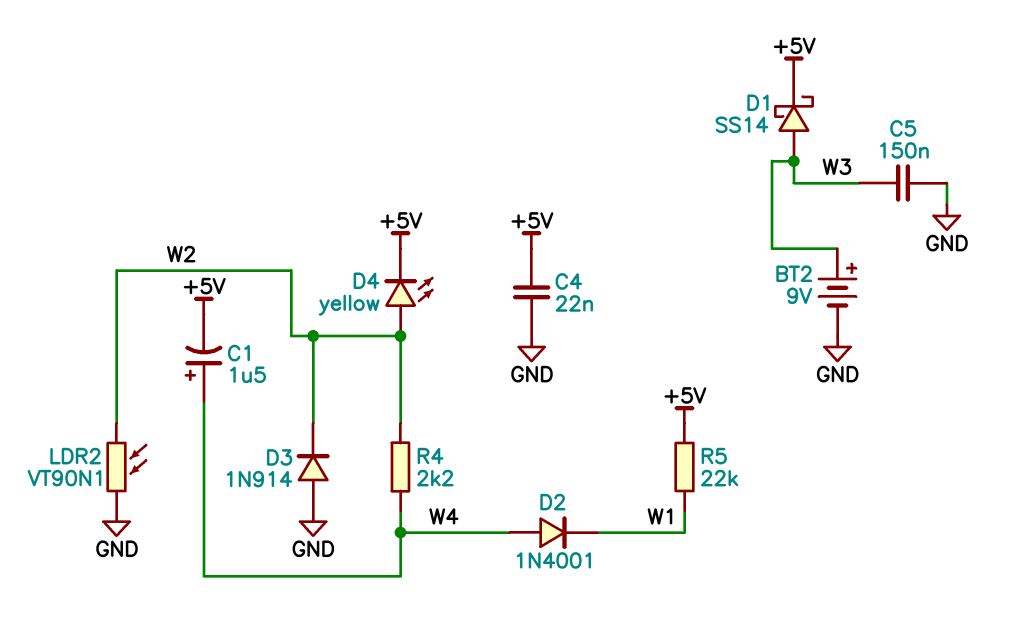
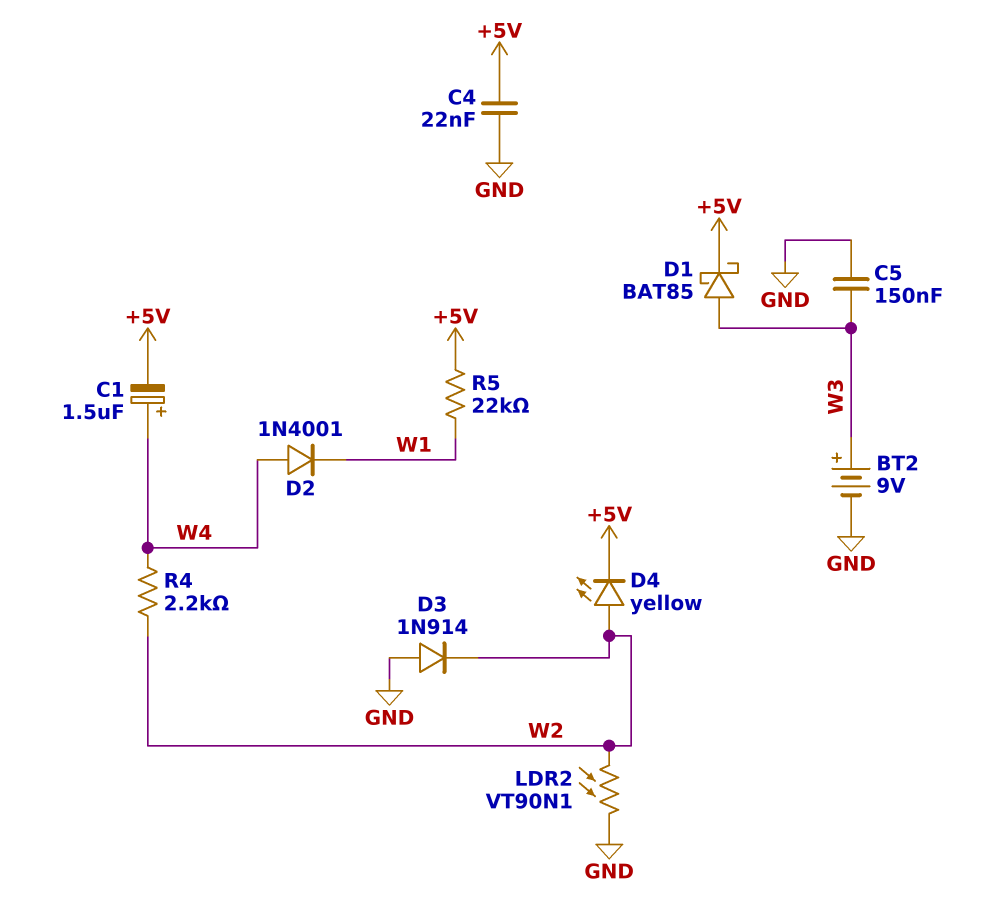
D1: schottky SS14 (A W3, K +5V) -> schottky BAT85 (A W3, K +5V)

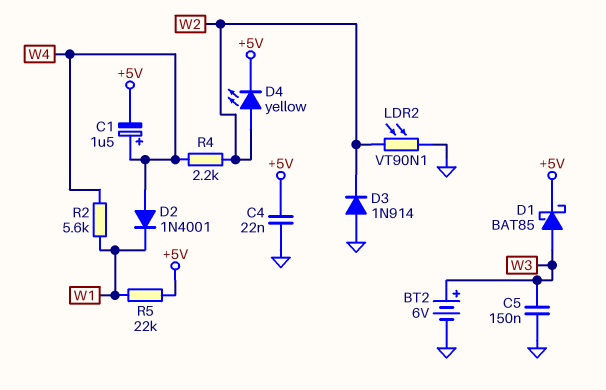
BT2: 9V (plus W3, minus GND) -> 6V (plus W3, minus GND)
R2: none -> 5.6k (W1, W4)

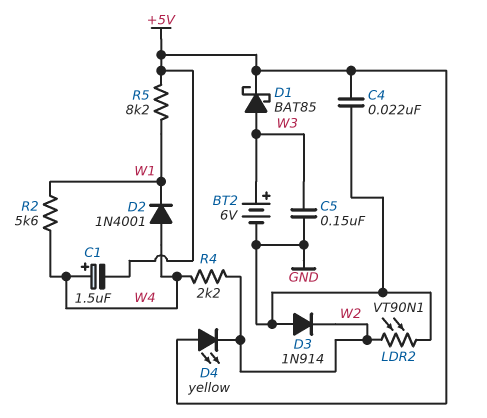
D4: LED yellow (A W2, K +5V) -> LED yellow (A +5V, K W2)
R5: 22k (+5V, W1) -> 8.2k (+5V, W1)

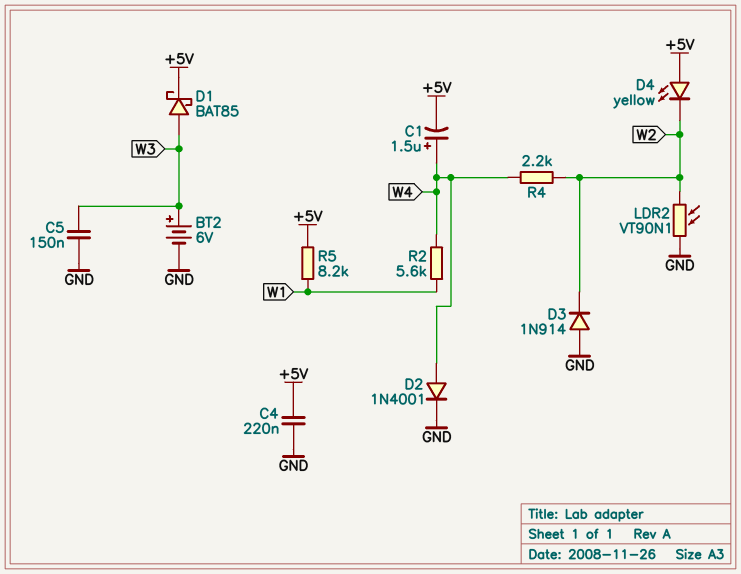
C4: 22nF (+5V, GND) -> 220nF (+5V, GND)
D2: diode 1N4001 (A W4, K W1) -> diode 1N4001 (A W4, K GND)

